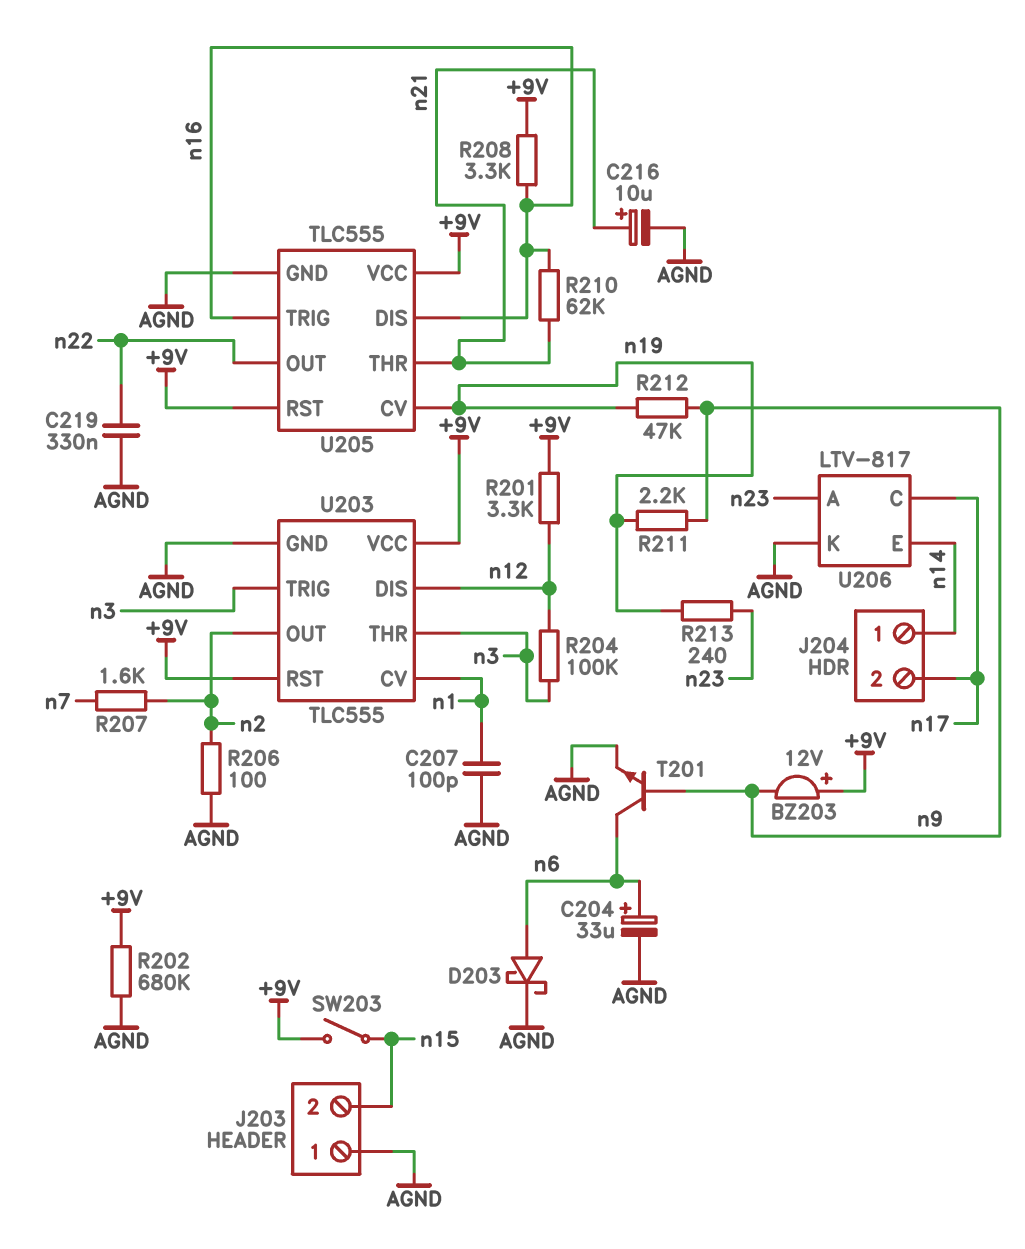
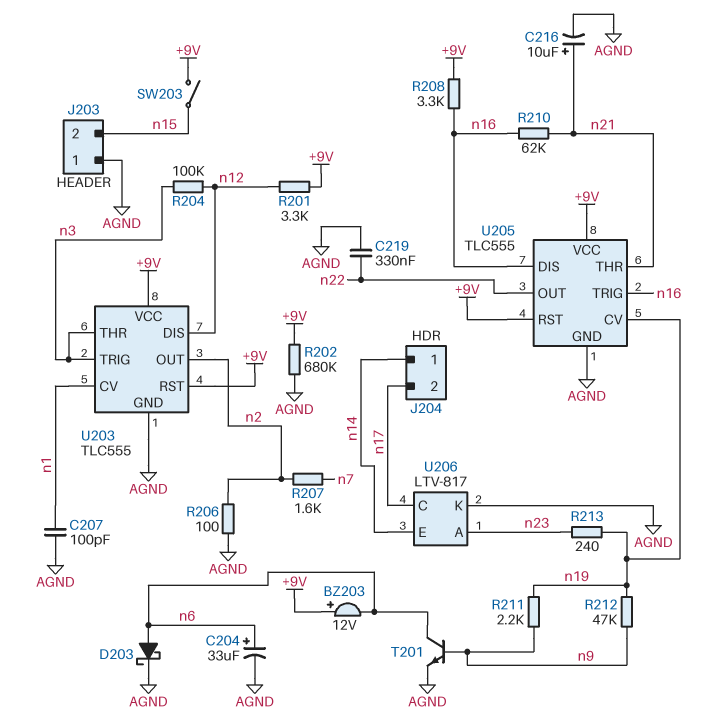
BZ203: buzzer 12V (plus +9V, minus n9) -> buzzer 12V (plus +9V, minus n6)

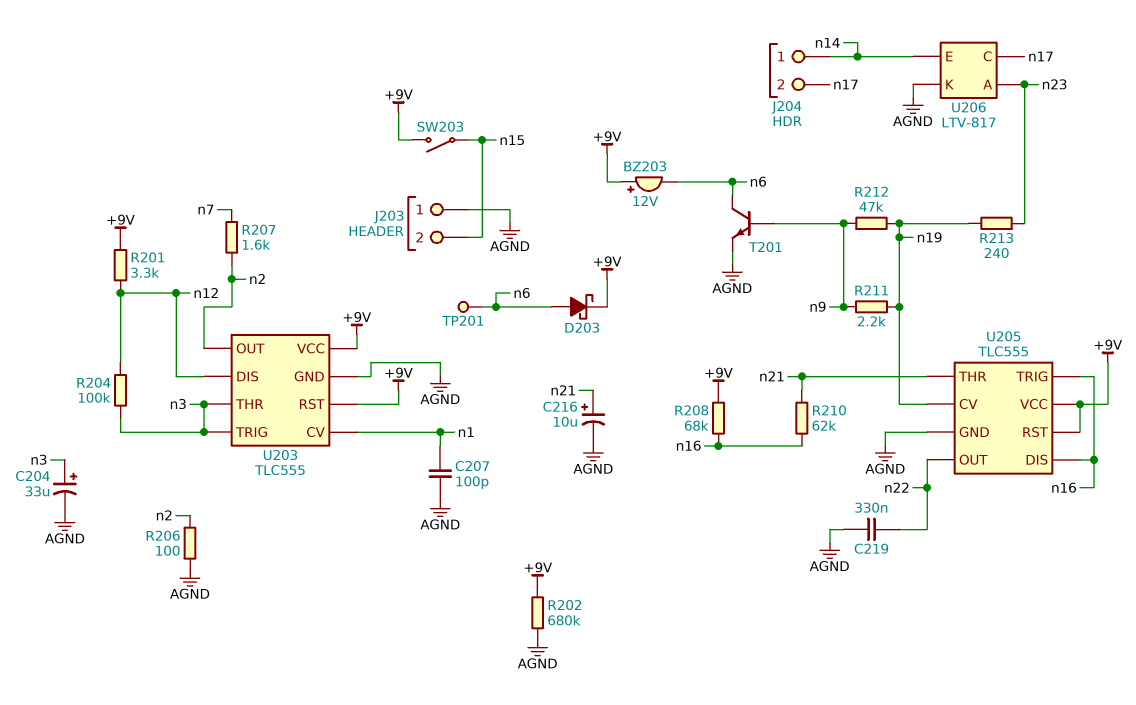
C204: 33uF (plus n6, minus AGND) -> 33uF (plus n3, minus AGND)
D203: schottky (A n6, K AGND) -> schottky (A n6, K +9V)
R208: 3.3k (+9V, n16) -> 68k (+9V, n16)
TP201: none -> test point (n6)

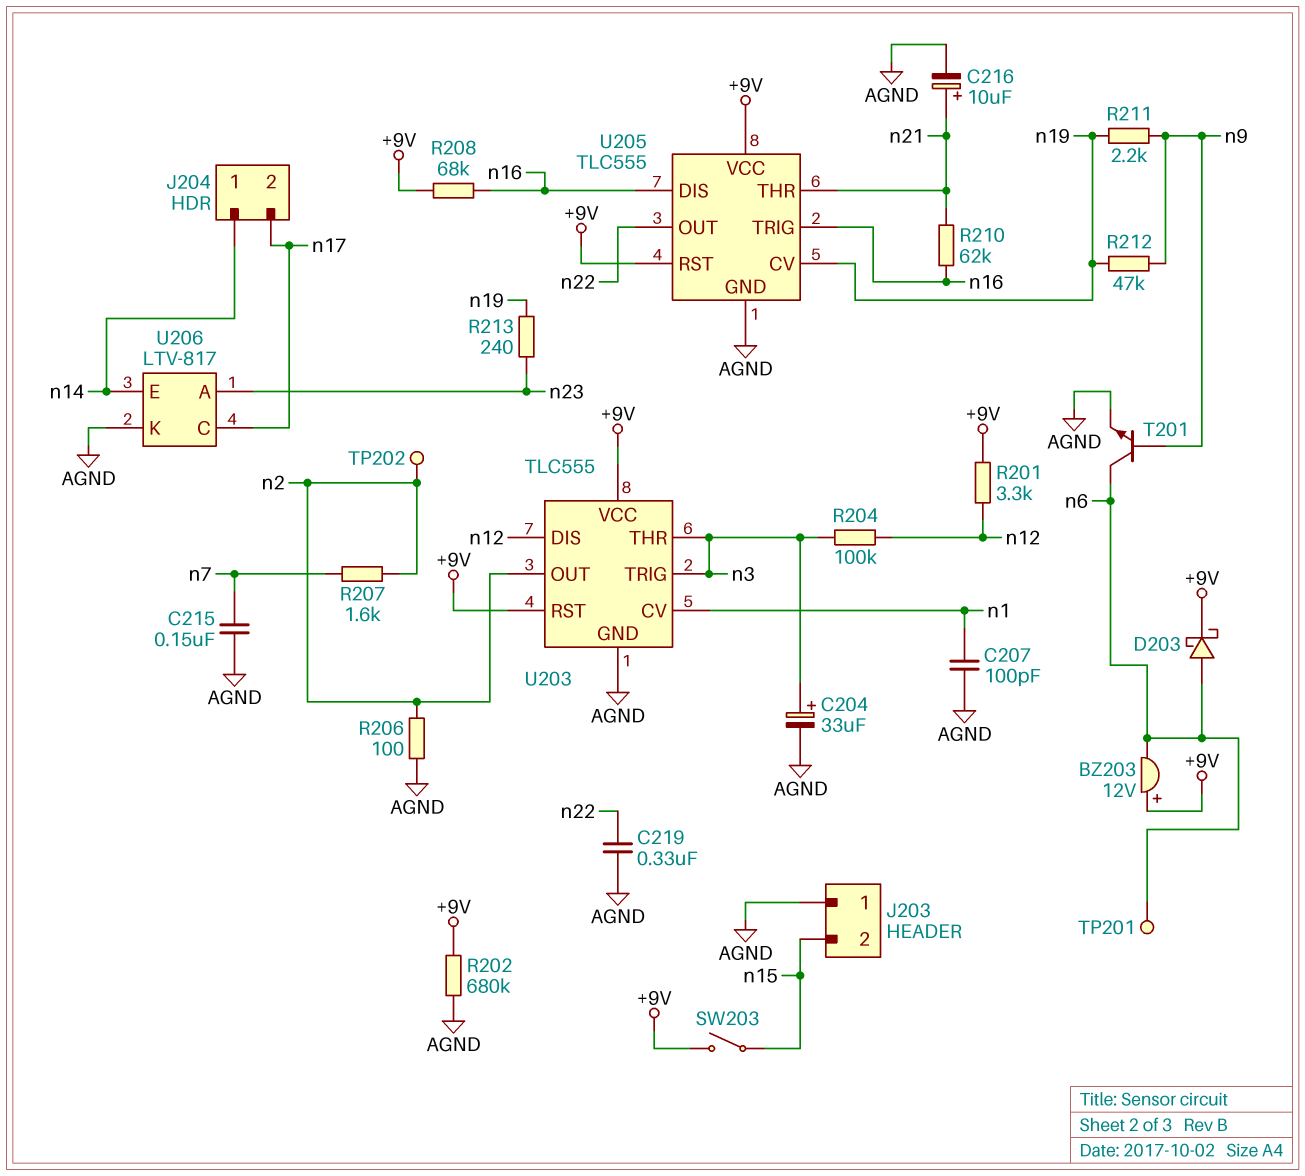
C215: none -> 150nF (AGND, n7)
TP202: none -> test point (n2)

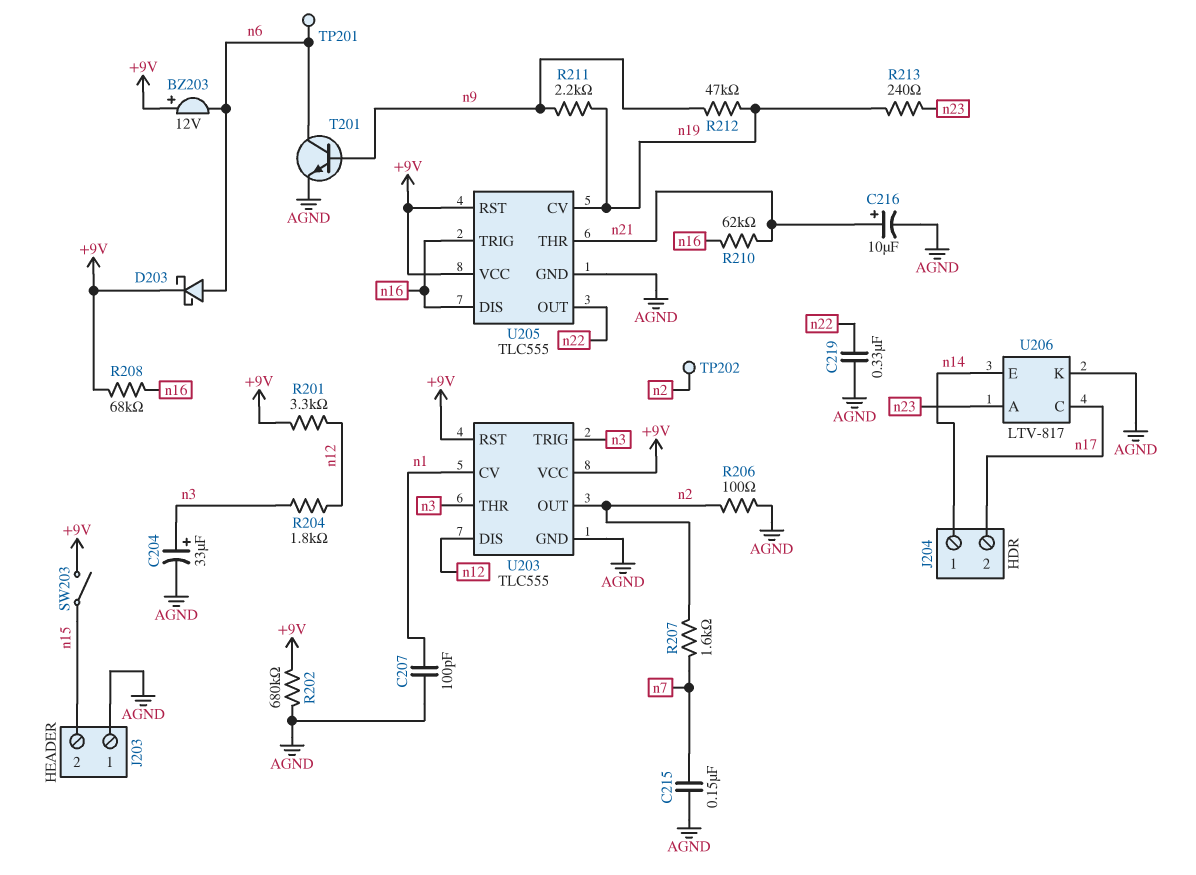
R204: 100k (n3, n12) -> 1.8k (n3, n12)

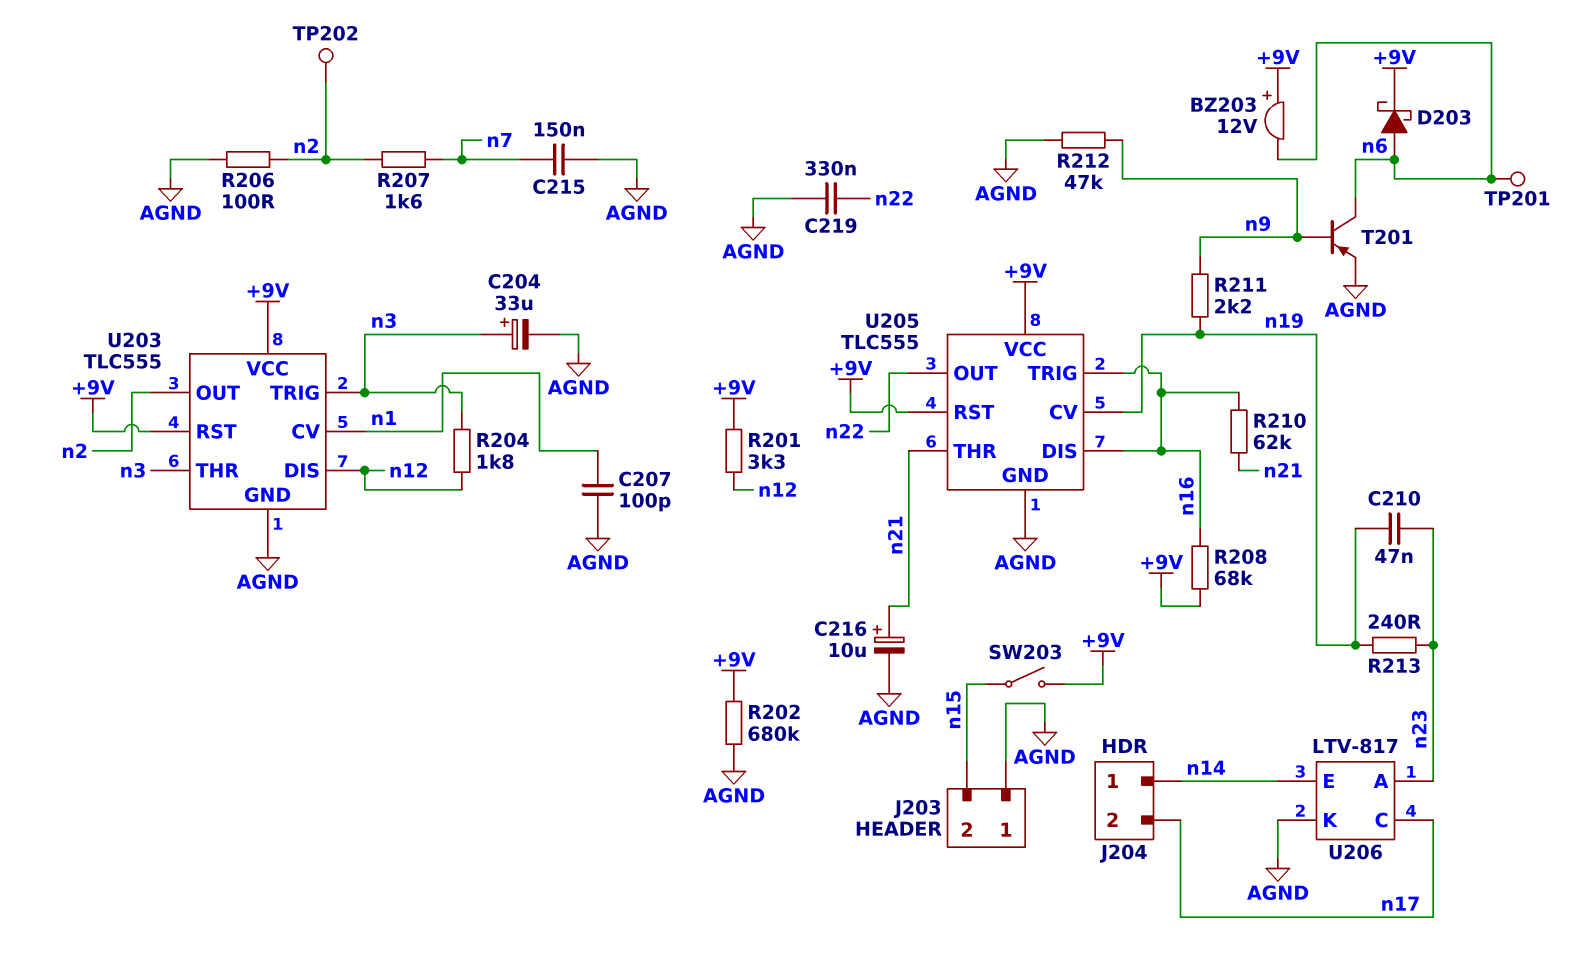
C210: none -> 47nF (n19, n23)
R212: 47k (n9, n19) -> 47k (AGND, n9)
T201: NPN (B n9, C n6, E AGND) -> PNP (B n9, C n6, E AGND)

